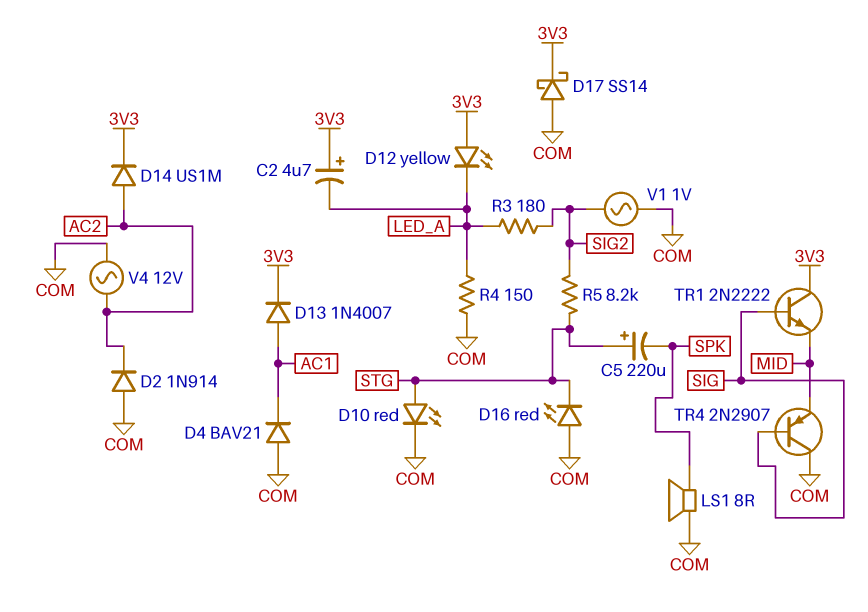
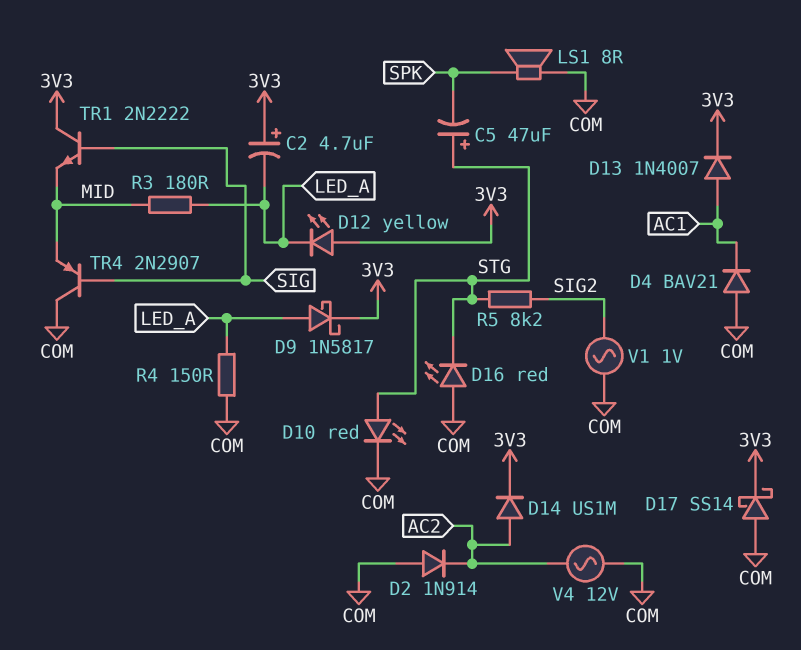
C5: 220uF (plus STG, minus SPK) -> 47uF (plus STG, minus SPK)
D9: none -> schottky 1N5817 (A LED_A, K 3V3)
R3: 180 (LED_A, SIG2) -> 180 (LED_A, MID)

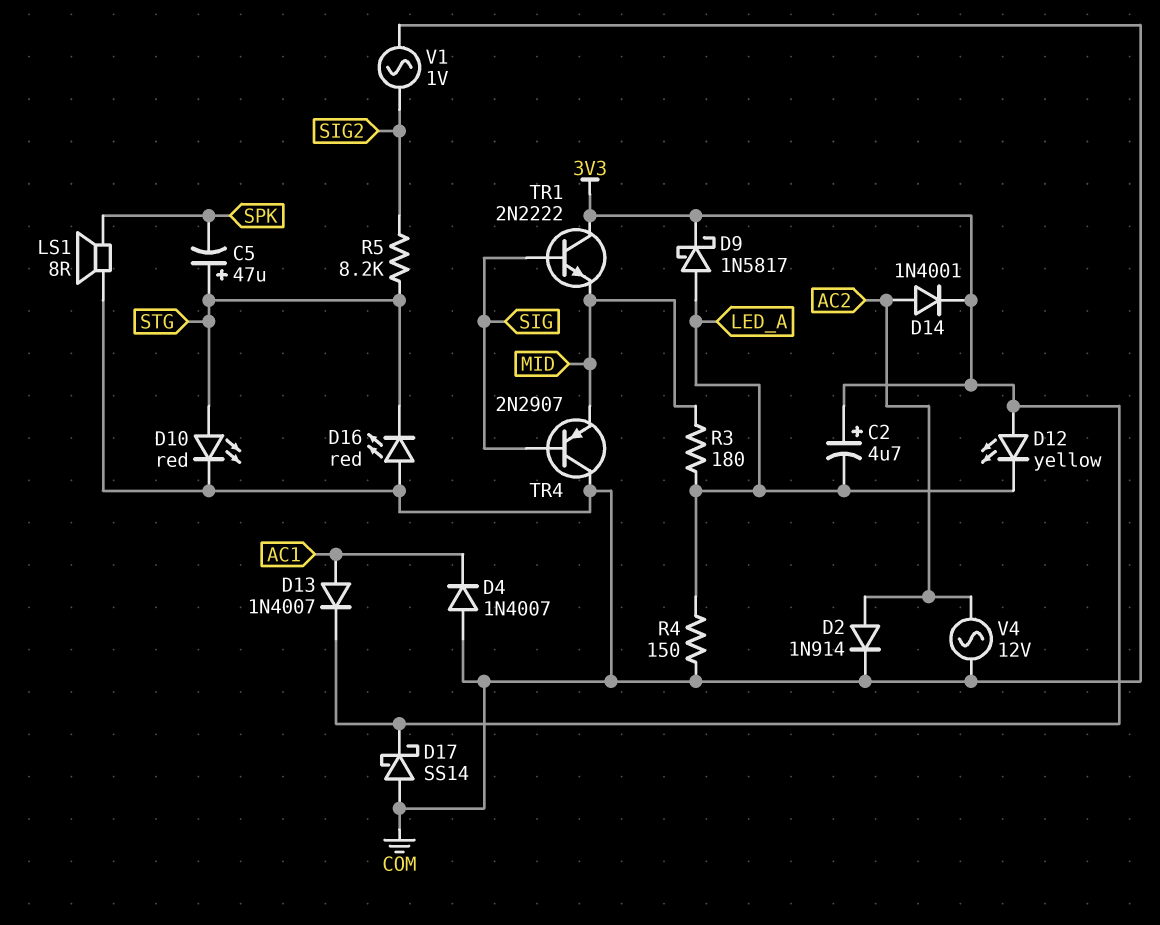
D2: diode 1N914 (A COM, K AC2) -> diode 1N914 (A AC2, K COM)
D4: diode BAV21 (A COM, K AC1) -> diode 1N4007 (A COM, K AC1)
D14: diode US1M (A AC2, K 3V3) -> diode 1N4001 (A AC2, K 3V3)

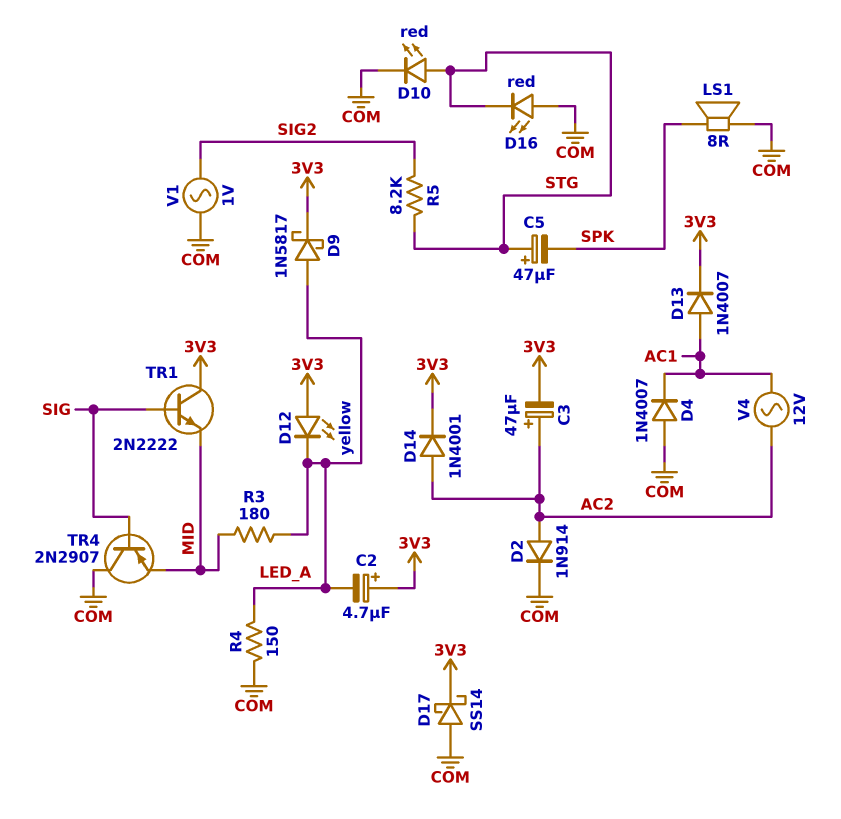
C3: none -> 47uF (plus AC2, minus 3V3)
V4: AC 12V (AC2, COM) -> AC 12V (AC1, AC2)

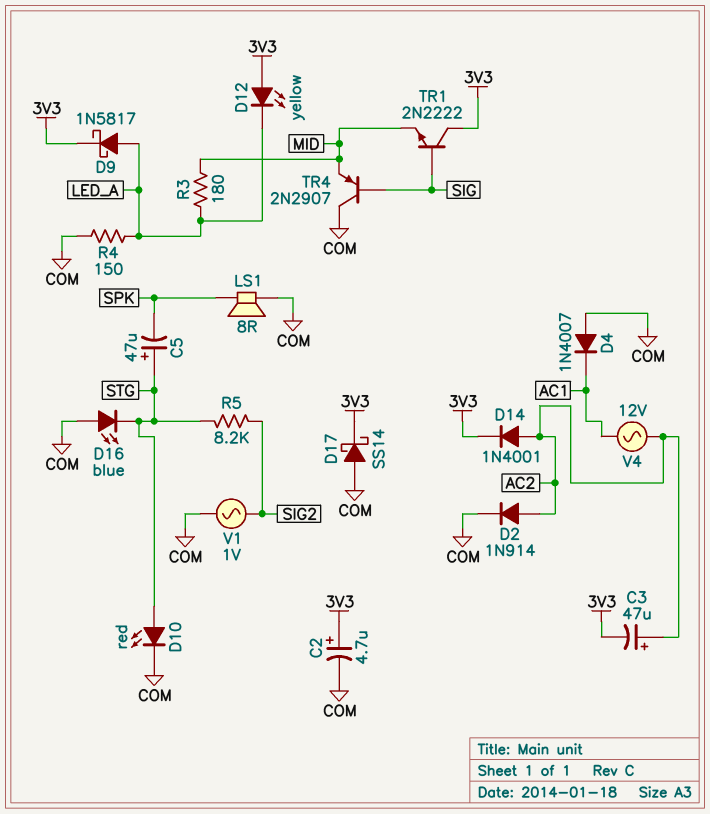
C2: 4.7uF (plus 3V3, minus LED_A) -> 4.7uF (plus 3V3, minus COM)
D13: diode 1N4007 (A AC1, K 3V3) -> none
D16: LED red (A COM, K STG) -> LED blue (A COM, K STG)

